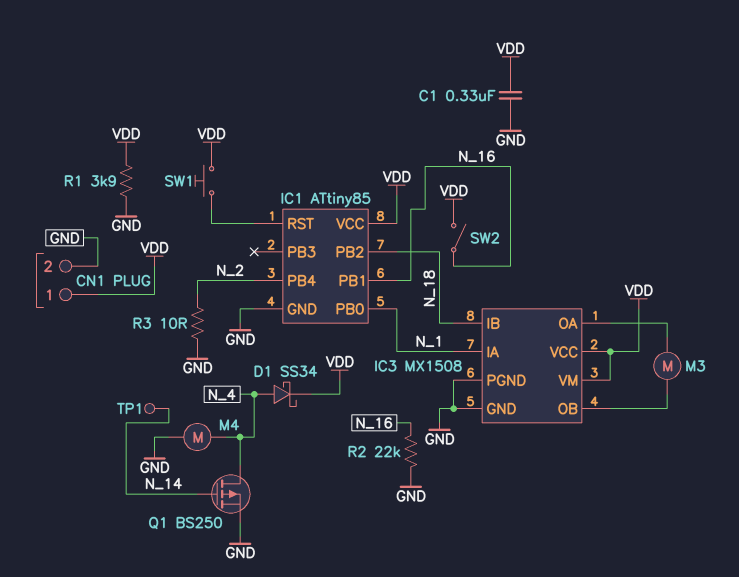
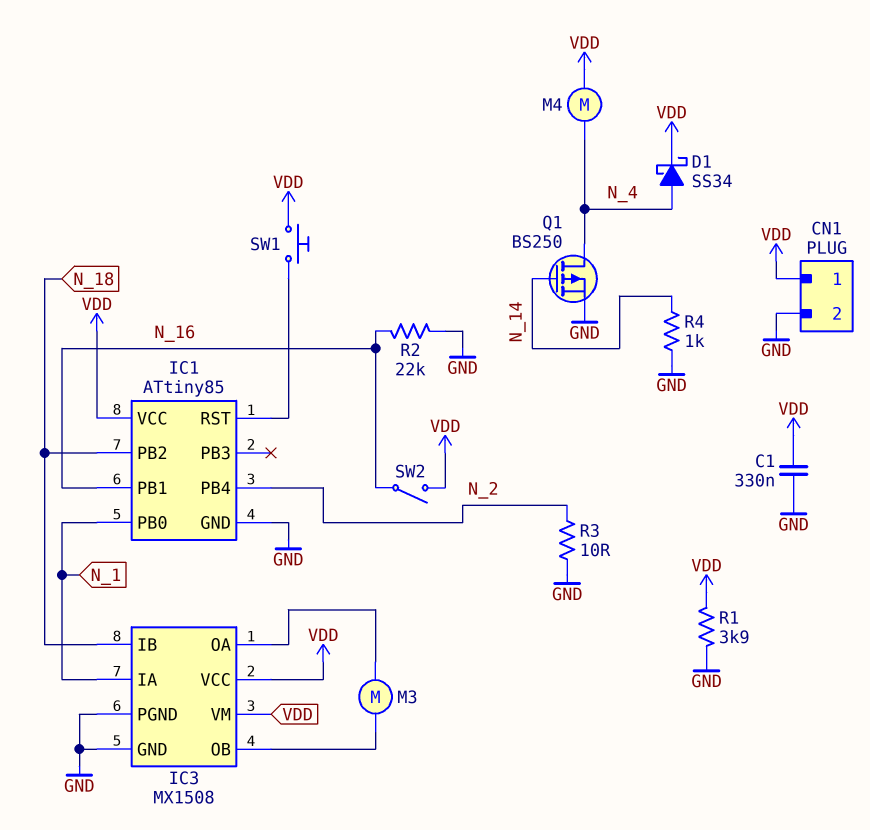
M4: motor (GND, N_4) -> motor (N_4, VDD)
R4: none -> 1k (GND, N_14)
TP1: test point (N_14) -> none

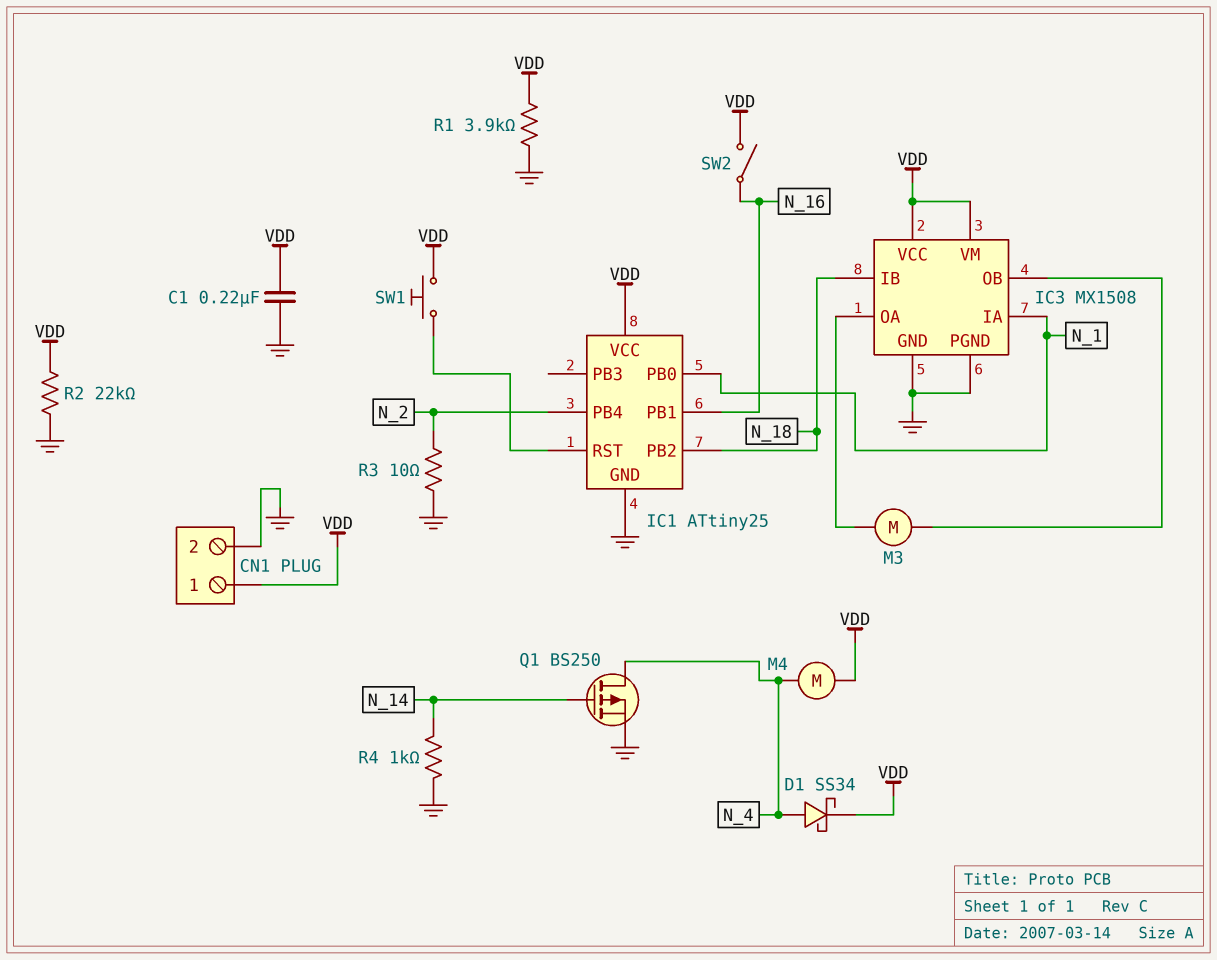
C1: 330nF (GND, VDD) -> 220nF (GND, VDD)
IC1: ATtiny85 -> ATtiny25
R2: 22k (GND, N_16) -> 22k (GND, VDD)

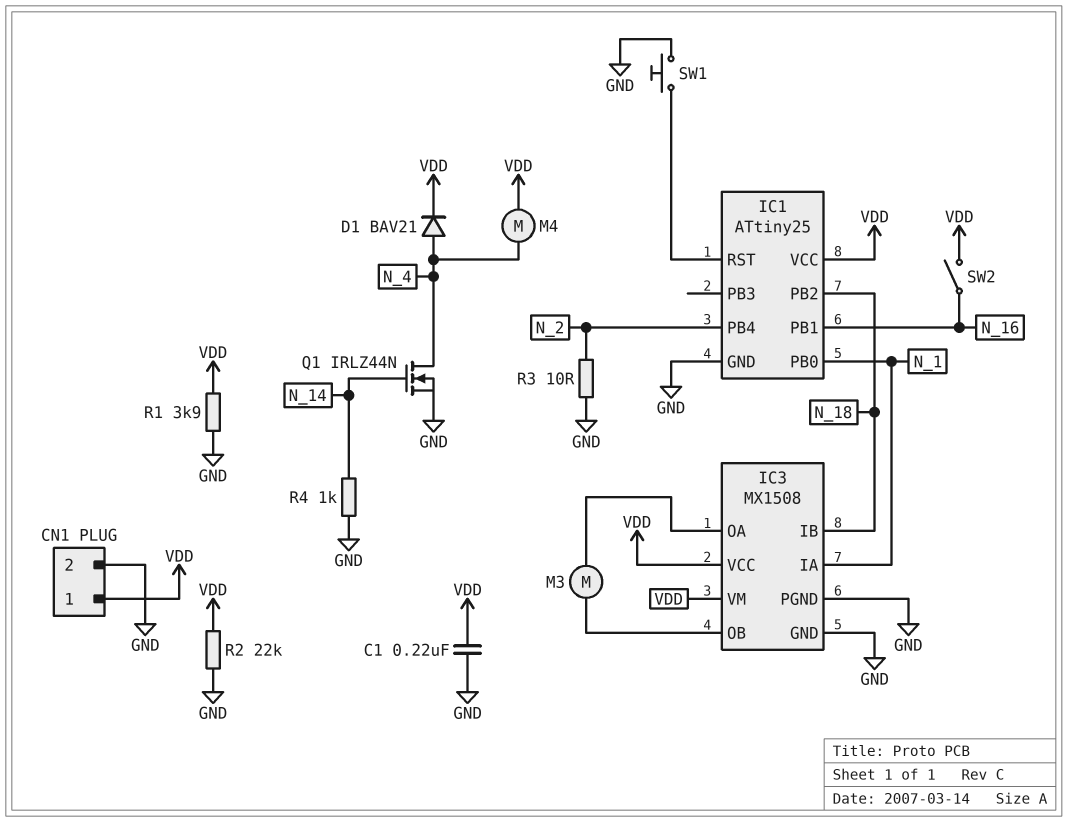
D1: schottky SS34 (A N_4, K VDD) -> diode BAV21 (A N_4, K VDD)
Q1: PMOS BS250 (G N_14, D N_4, S GND) -> NMOS IRLZ44N (G N_14, D N_4, S GND)
SW1: button (IC1/RST, VDD) -> button (GND, IC1/RST)

